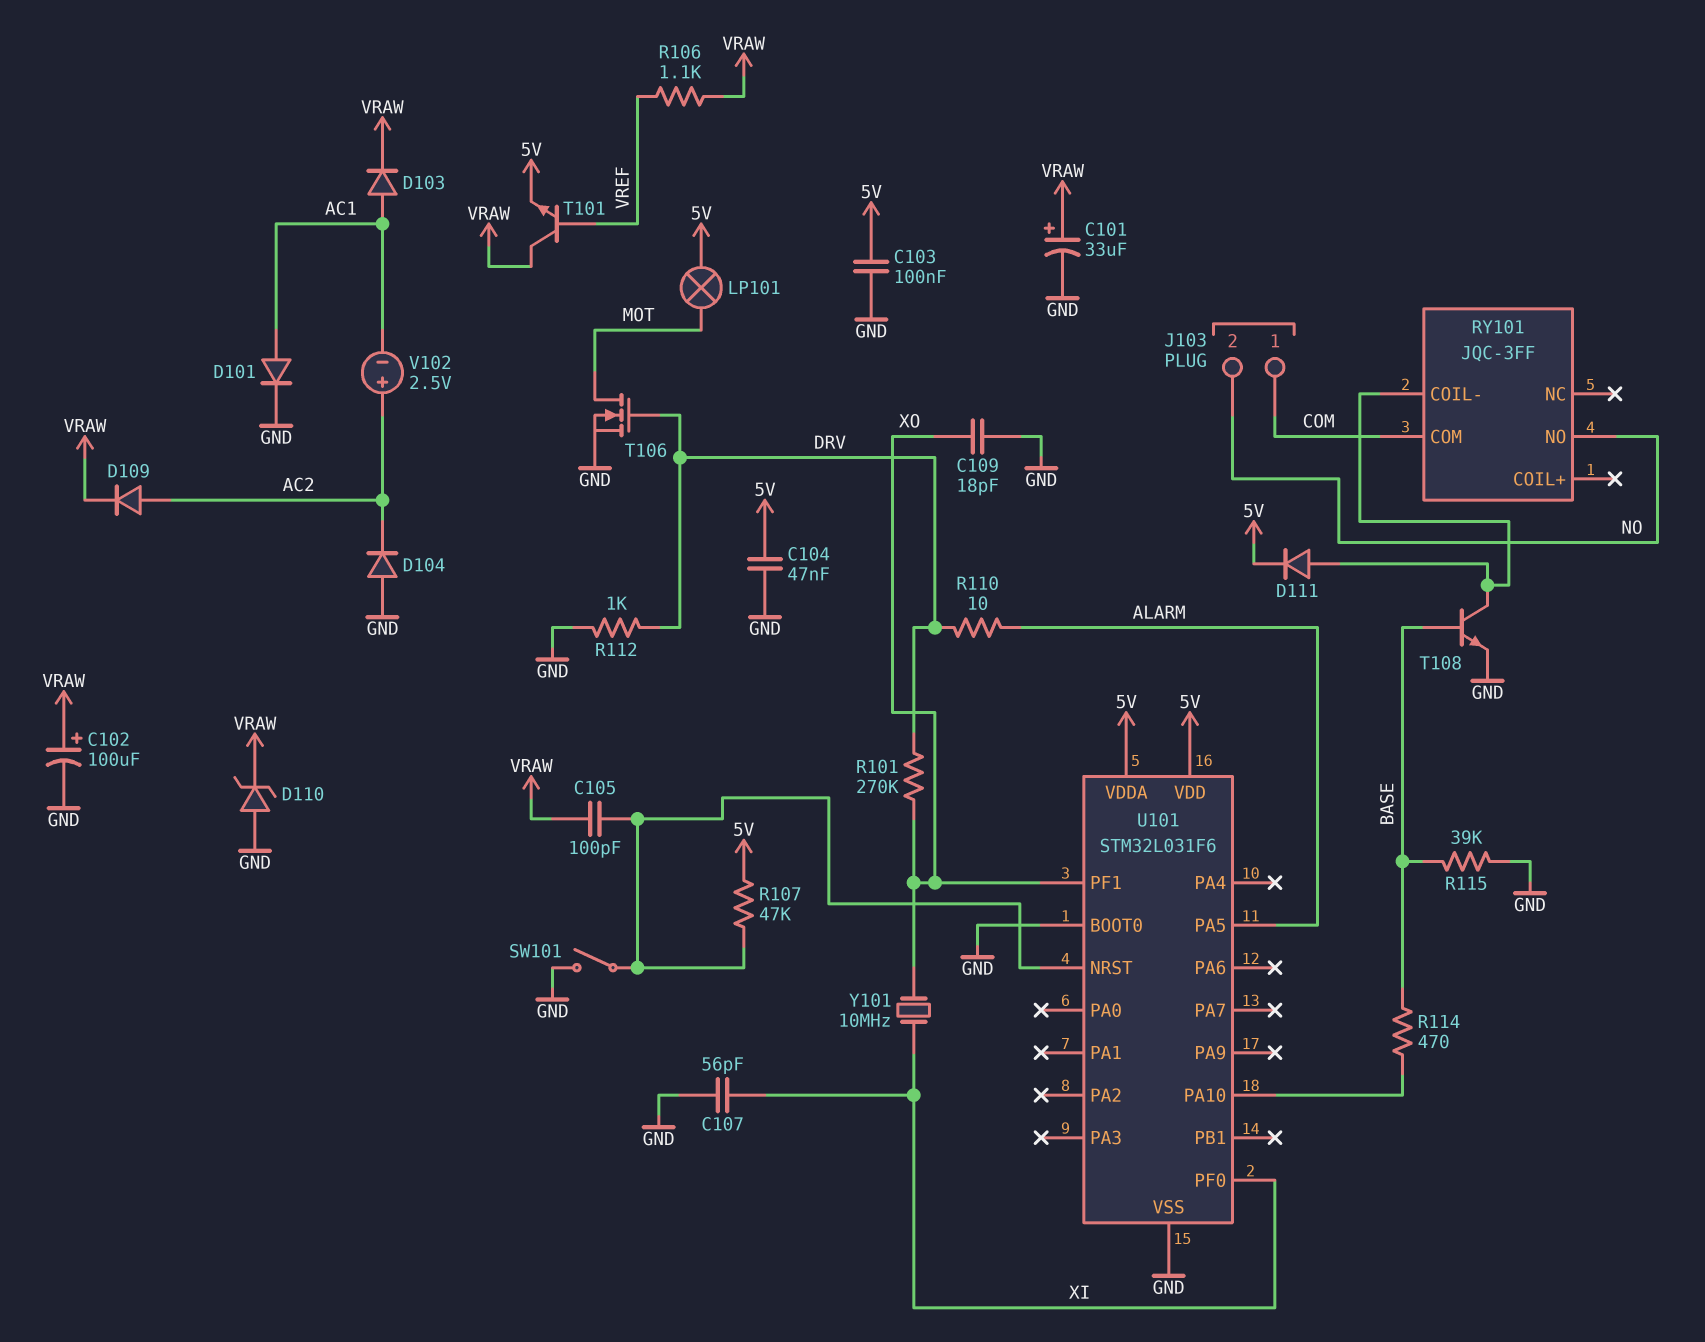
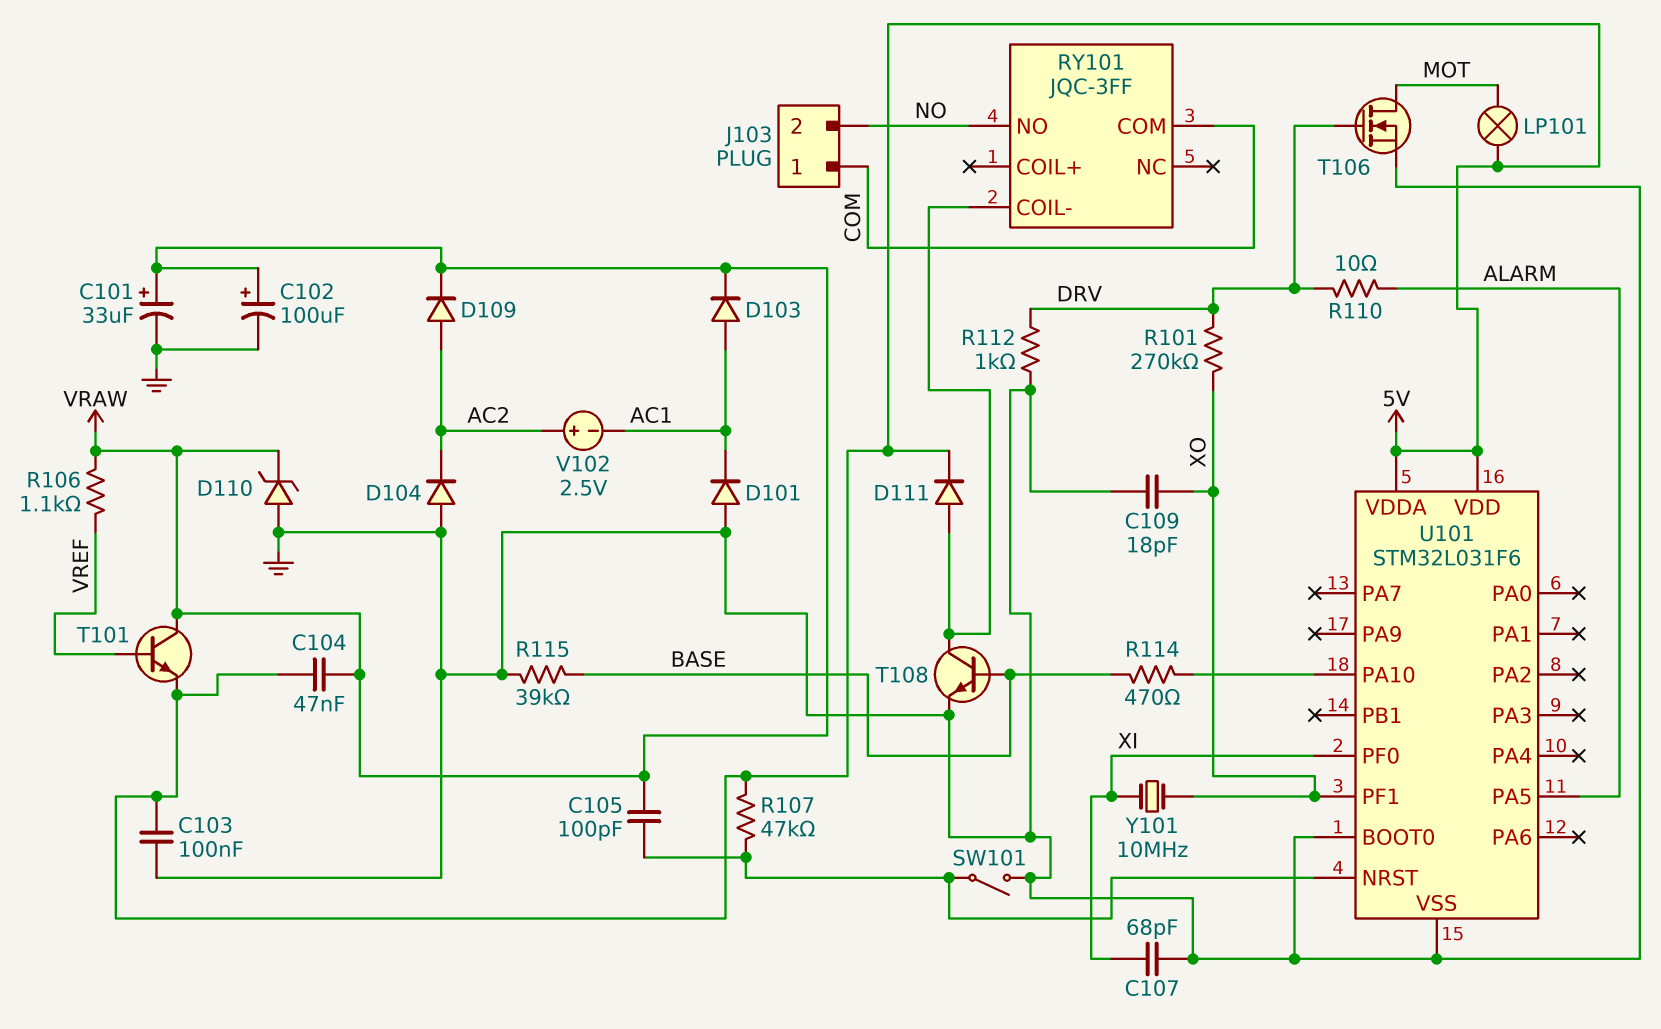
C104: 47nF (5V, GND) -> 47nF (5V, VRAW)
C107: 56pF (GND, XI) -> 68pF (GND, XI)
D101: diode (A AC1, K GND) -> diode (A GND, K AC1)

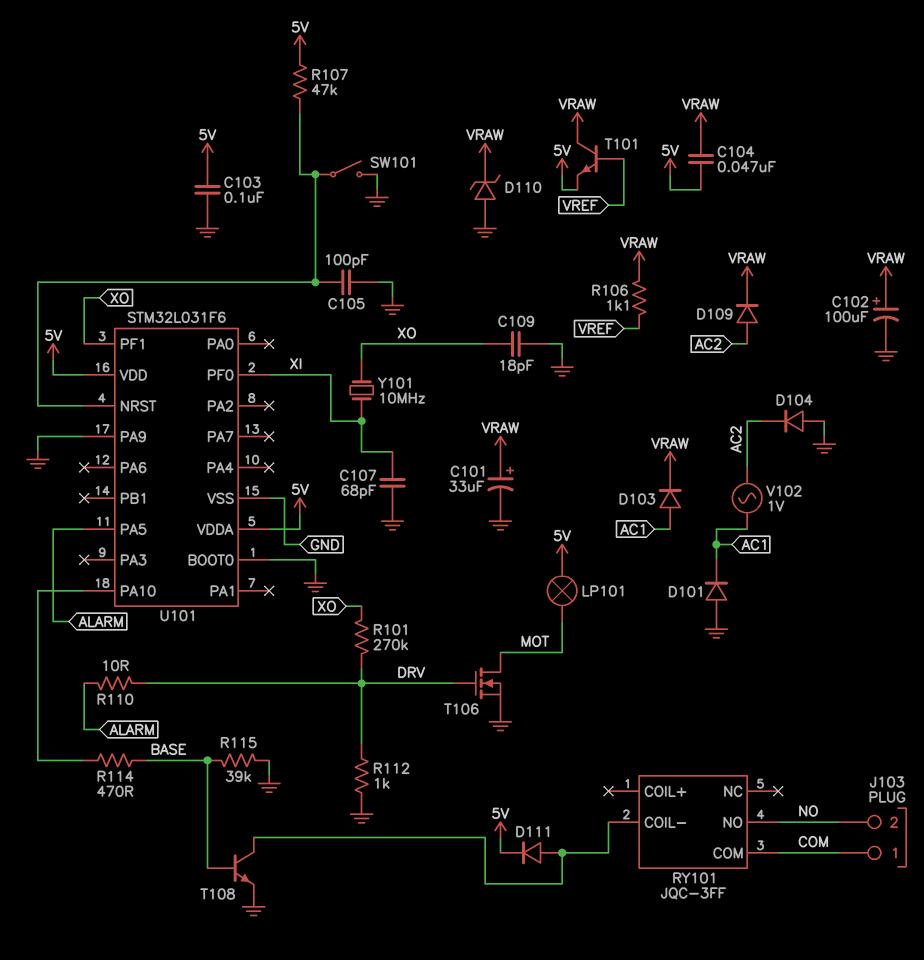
C105: 100pF (U101/NRST, VRAW) -> 100pF (GND, U101/NRST)
U101 pin PA9: none -> GND
V102: 2.5V (plus AC2, minus AC1) -> AC 1V (AC1, AC2)

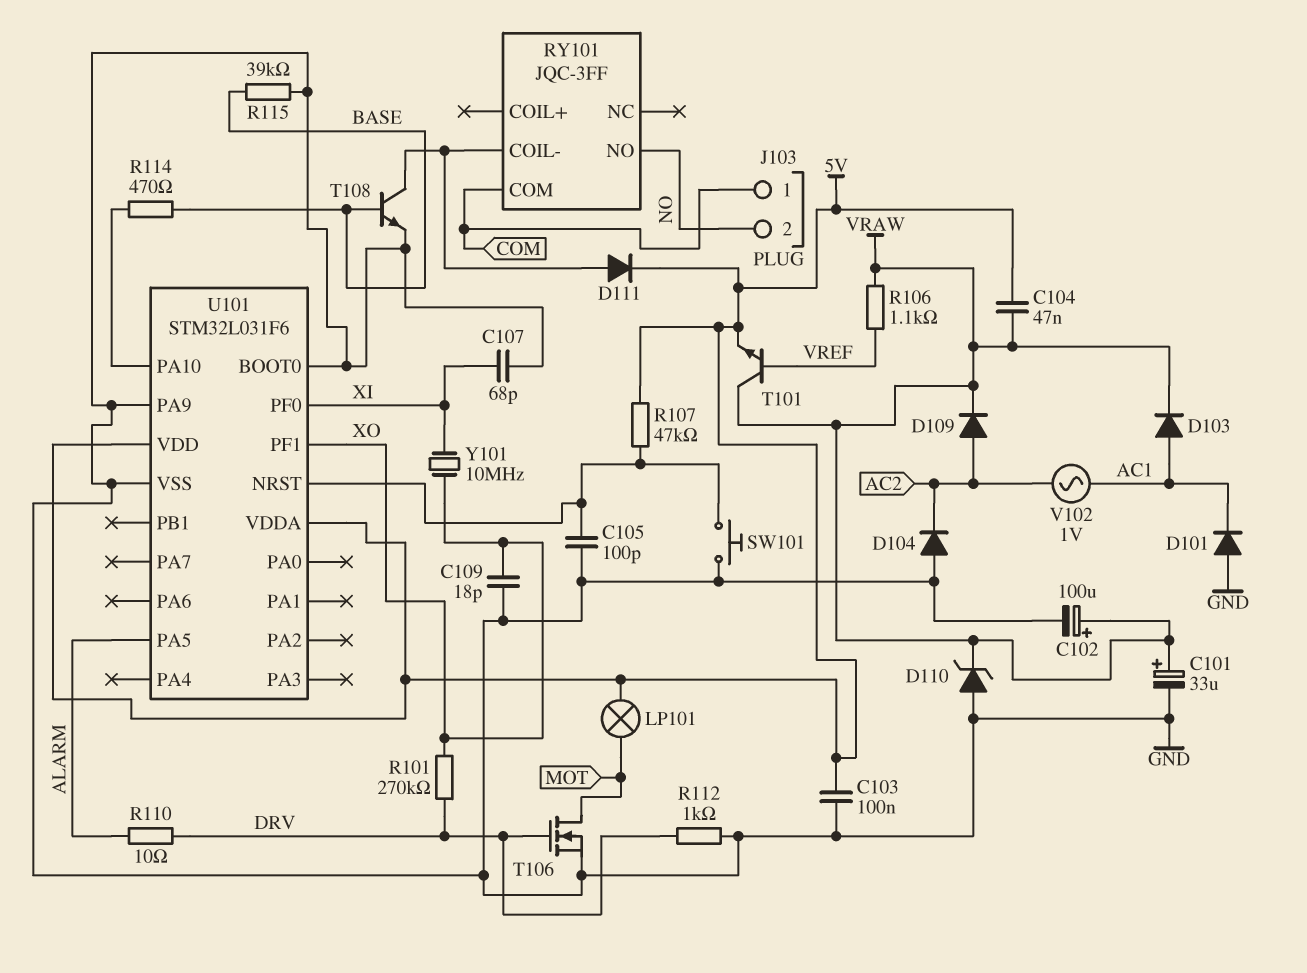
SW101: switch (GND, U101/NRST) -> button (GND, U101/NRST)

